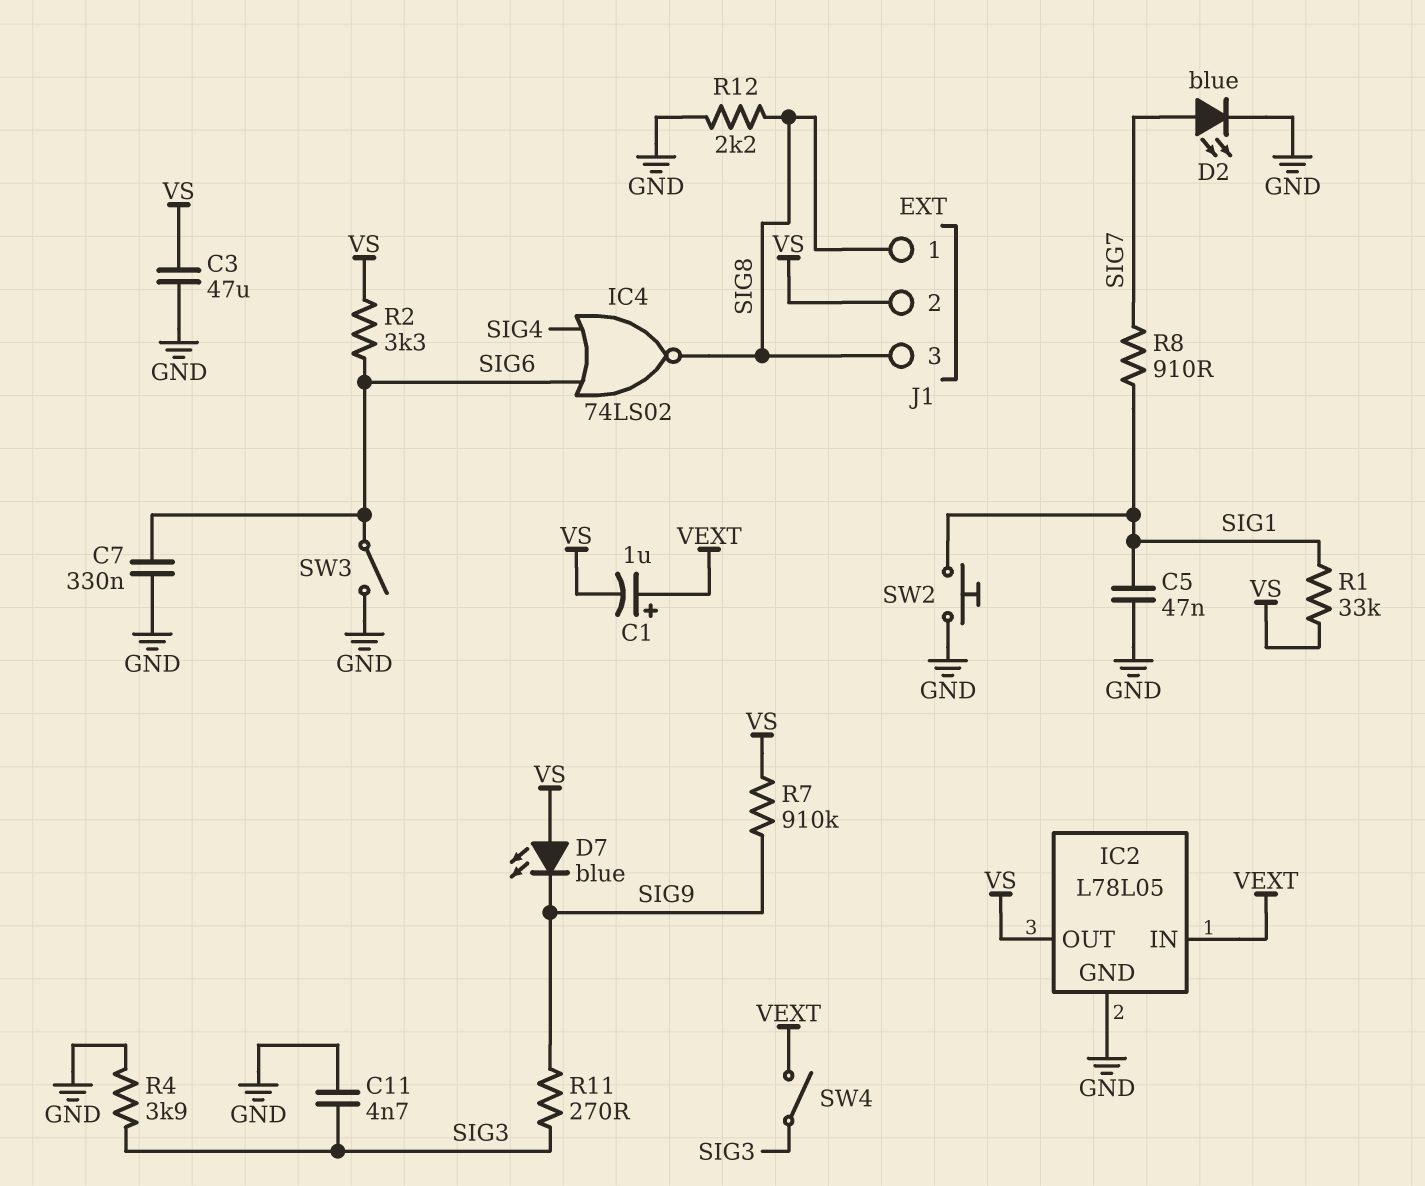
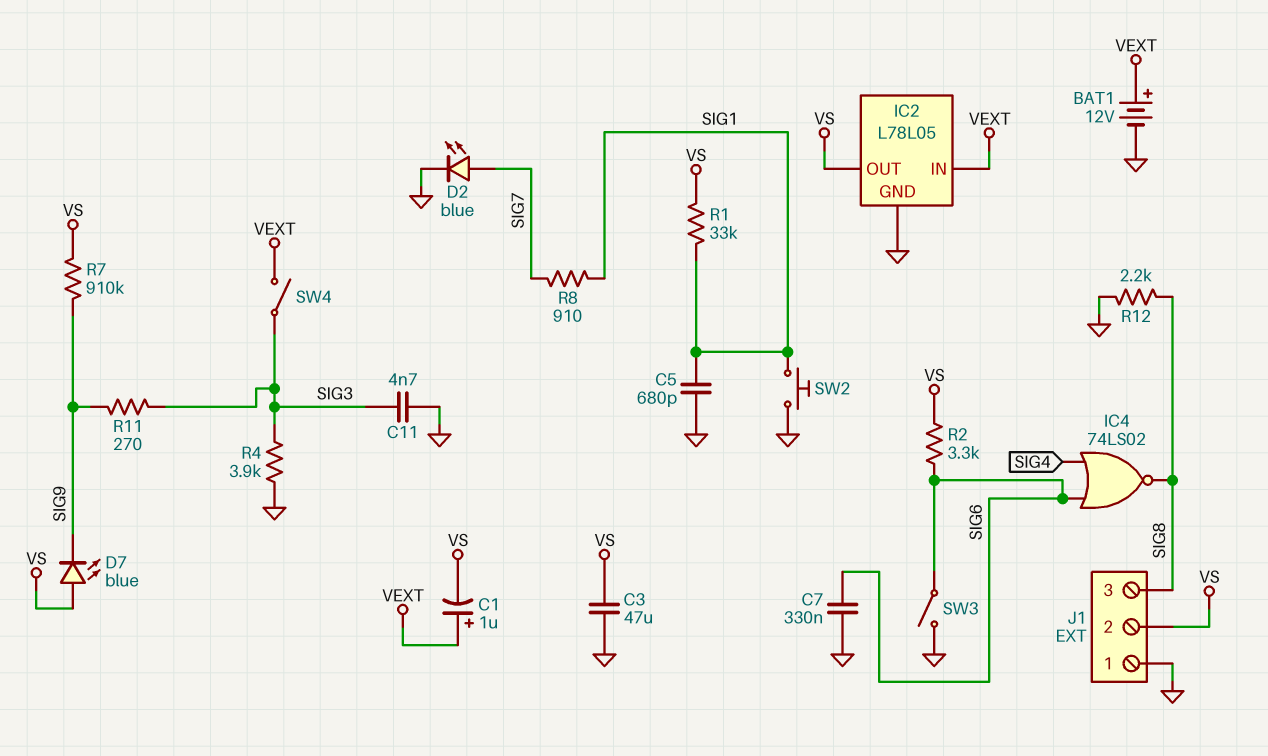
BAT1: none -> 12V (plus VEXT, minus GND)
C5: 47nF (GND, SIG1) -> 680pF (GND, SIG1)
J1 pin 1: SIG8 -> GND

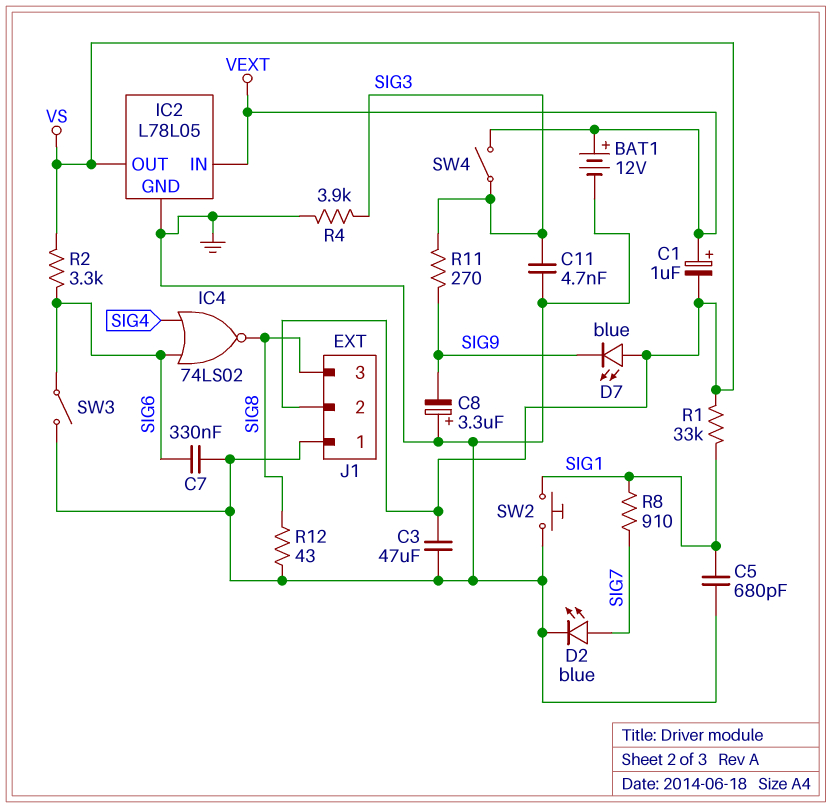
C8: none -> 3.3uF (plus GND, minus SIG9)
R7: 910k (SIG9, VS) -> none
R12: 2.2k (GND, SIG8) -> 43 (GND, SIG8)

